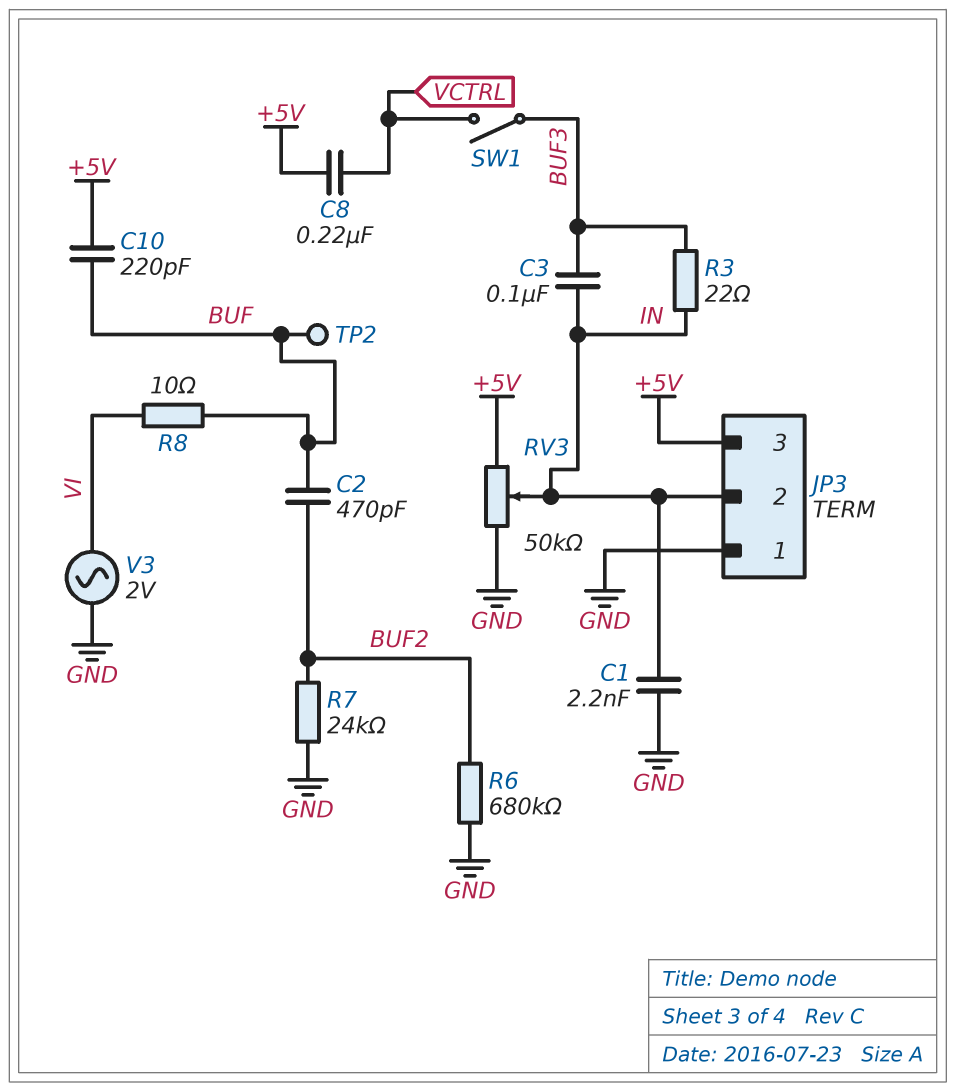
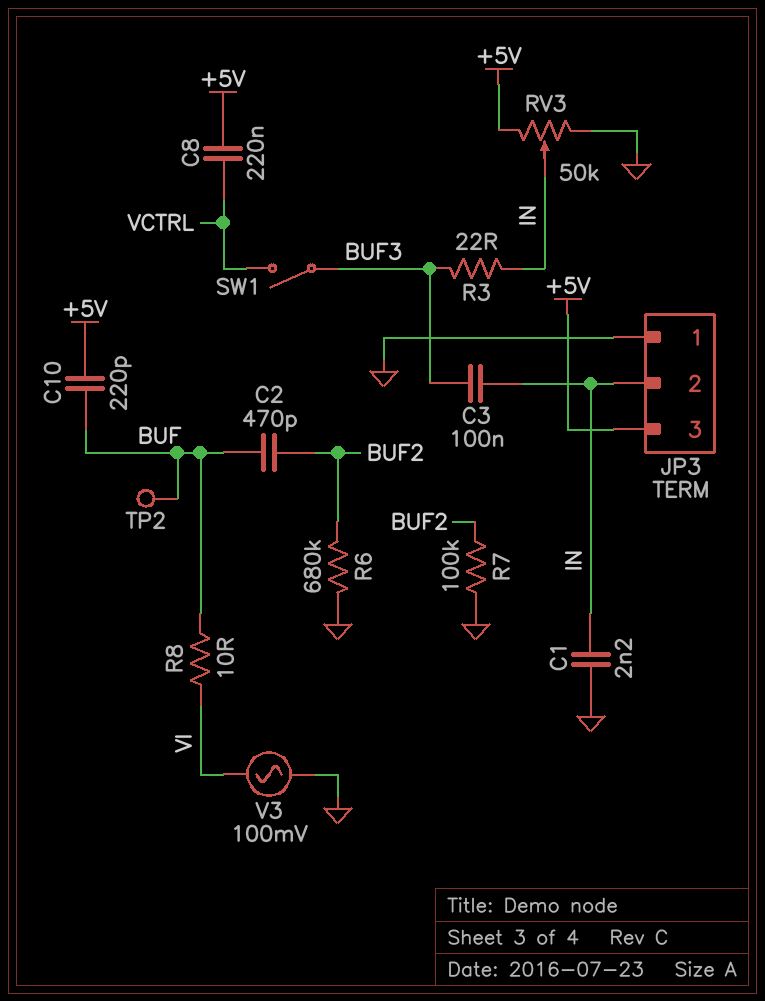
R7: 24k (BUF2, GND) -> 100k (BUF2, GND)
V3: AC 2V (GND, VI) -> AC 100mV (GND, VI)

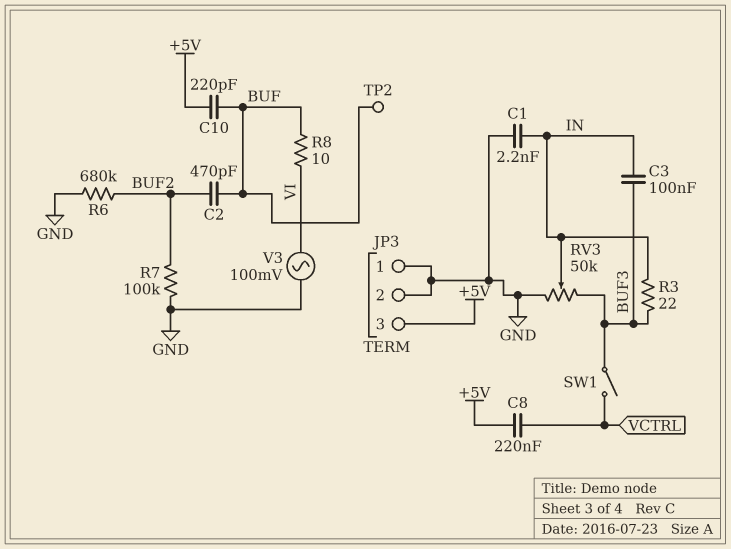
JP3 pin 2: IN -> GND
RV3: 50k (+5V, GND, wiper IN) -> 50k (BUF3, GND, wiper IN)

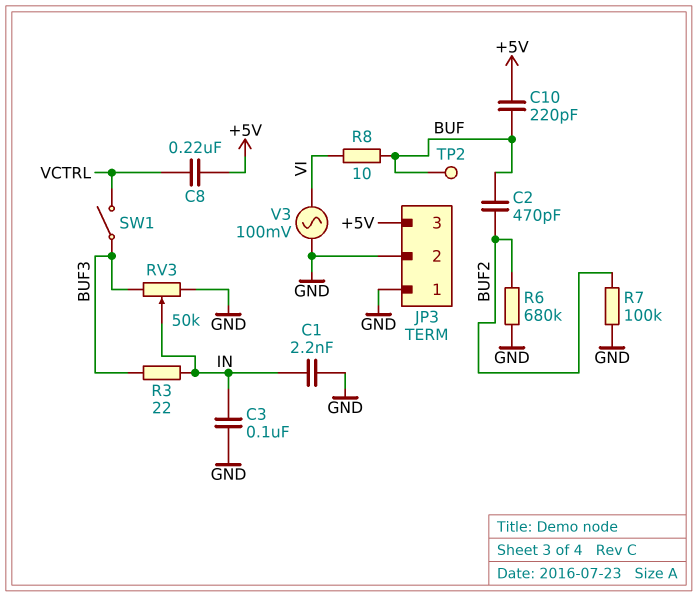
C3: 100nF (BUF3, IN) -> 100nF (GND, IN)

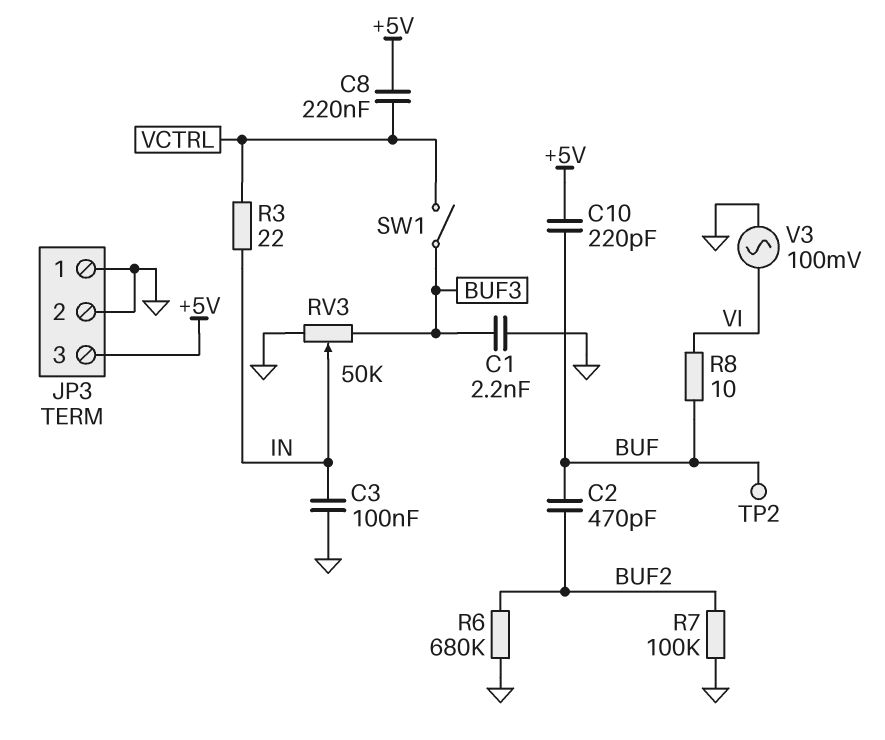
C1: 2.2nF (GND, IN) -> 2.2nF (BUF3, GND)
R3: 22 (BUF3, IN) -> 22 (IN, VCTRL)

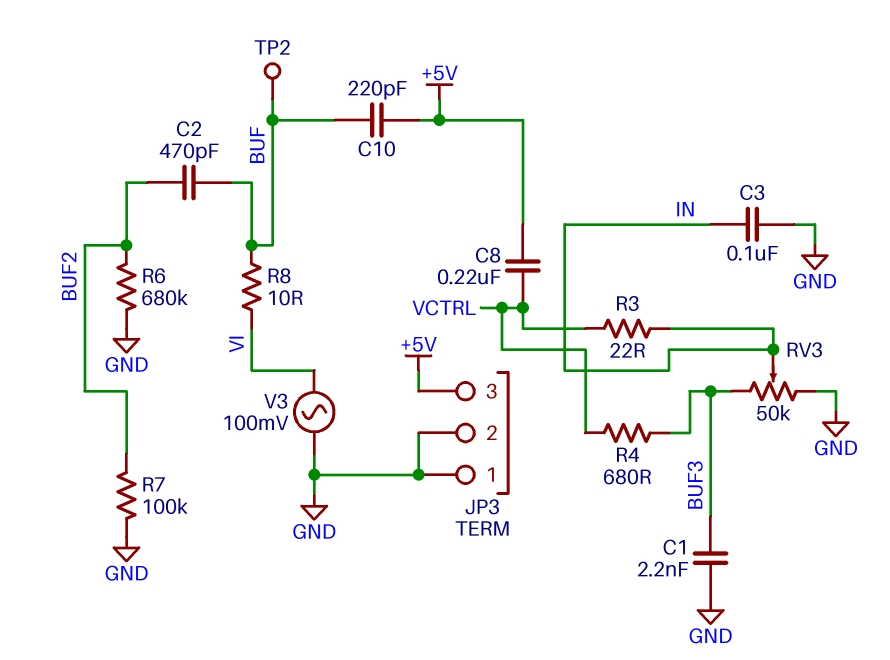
R4: none -> 680 (BUF3, VCTRL)
SW1: switch (BUF3, VCTRL) -> none

